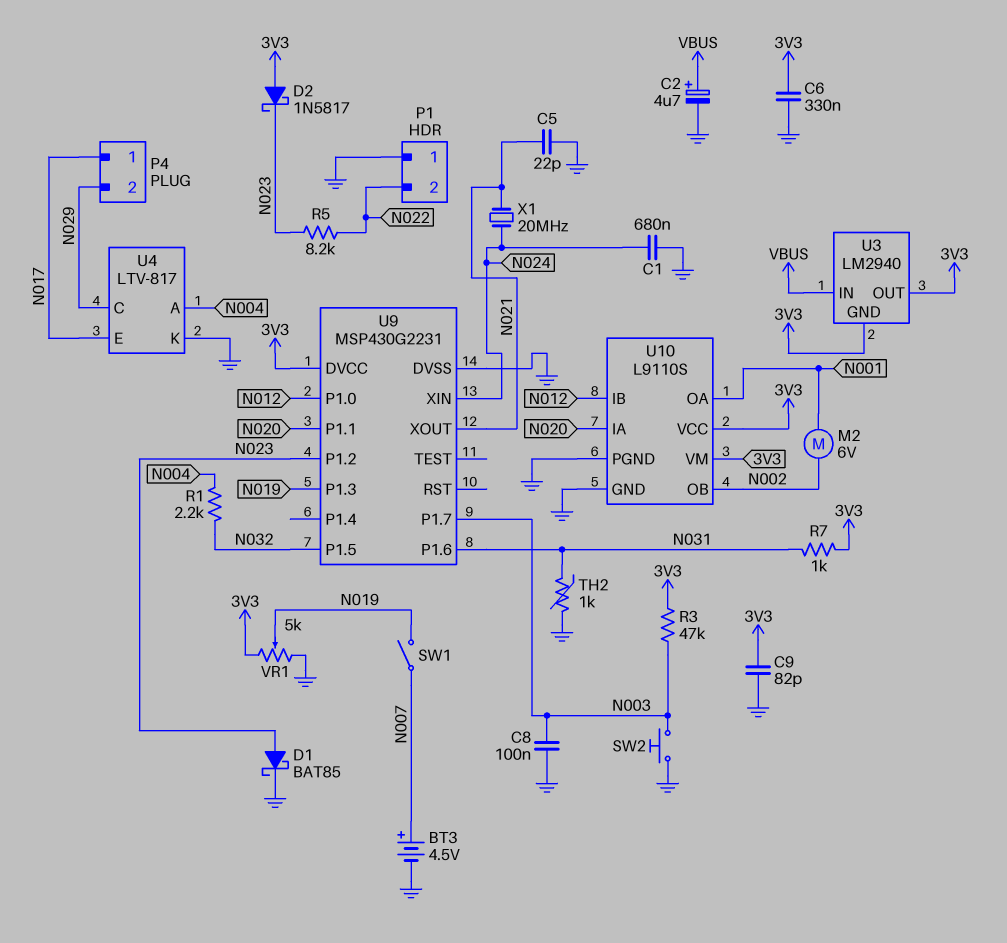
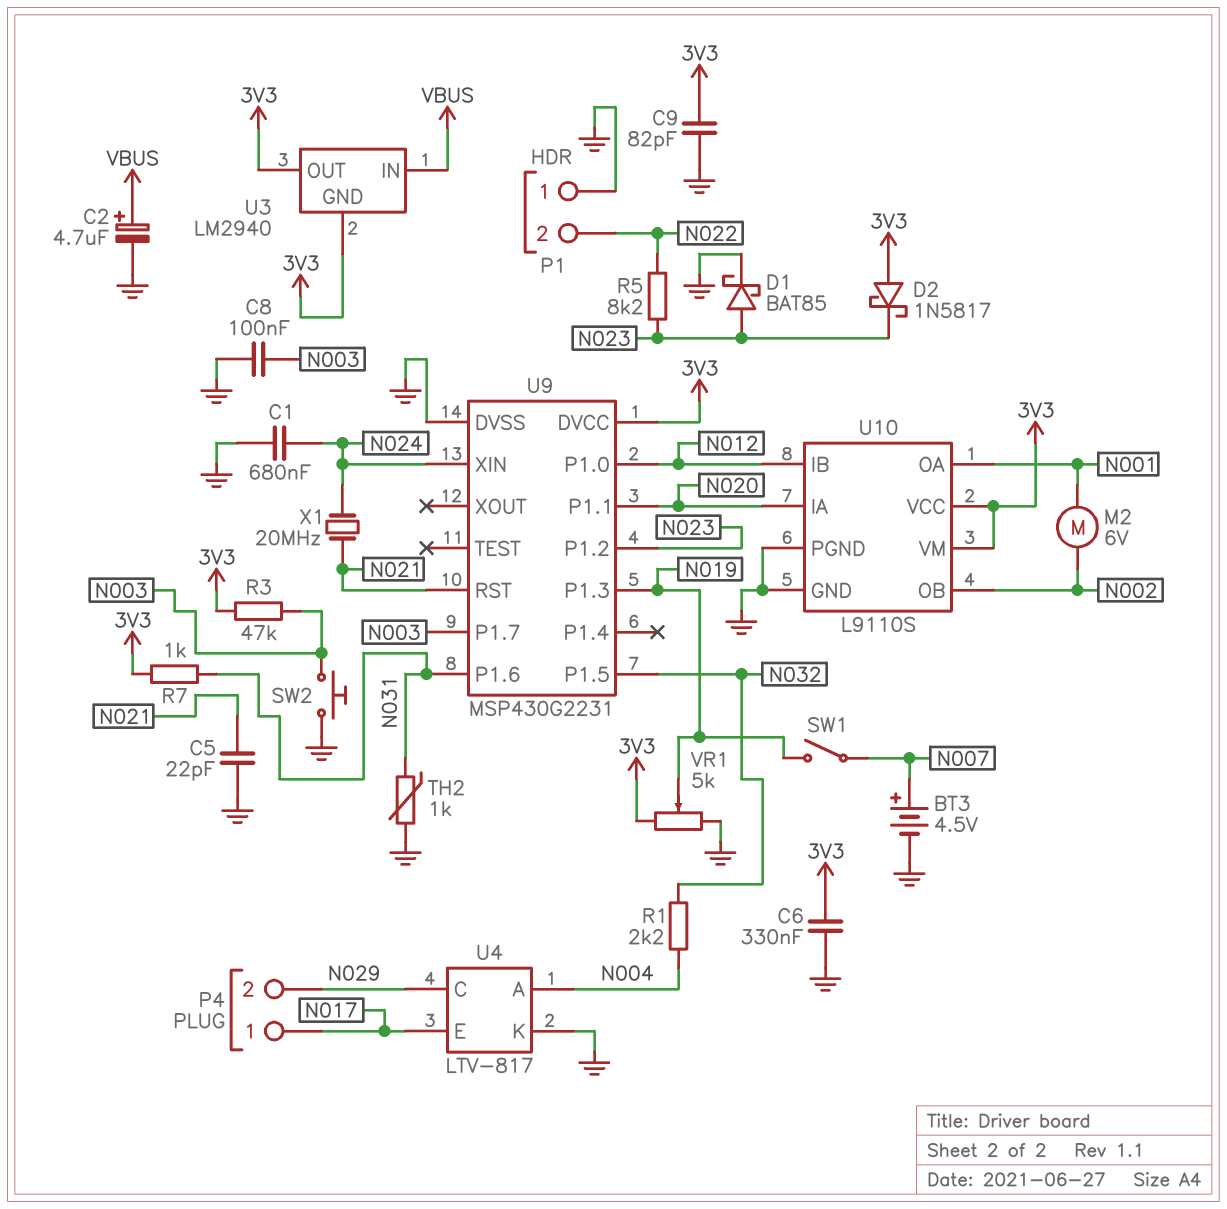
U9 pin RST: none -> N021
U9 pin XOUT: N021 -> none

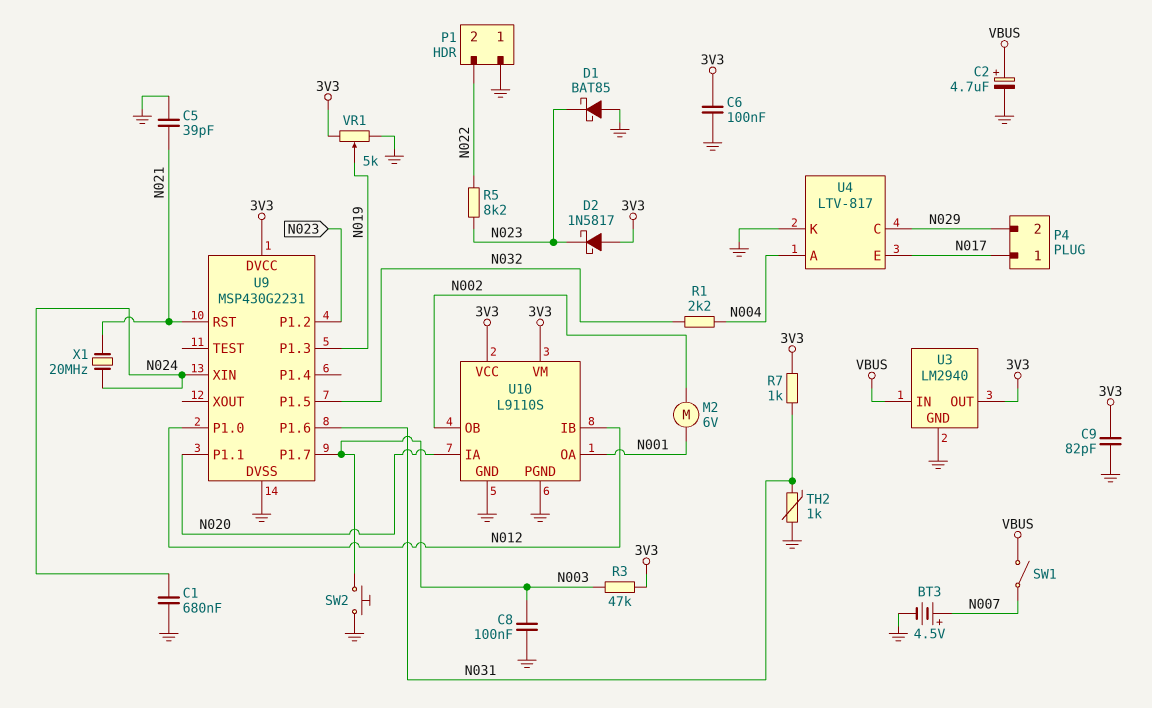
C5: 22pF (GND, N021) -> 39pF (GND, N021)
C6: 330nF (3V3, GND) -> 100nF (3V3, GND)
D1: schottky BAT85 (A N023, K GND) -> schottky BAT85 (A GND, K N023)
SW1: switch (N007, N019) -> switch (N007, VBUS)
U3 pin GND: 3V3 -> GND

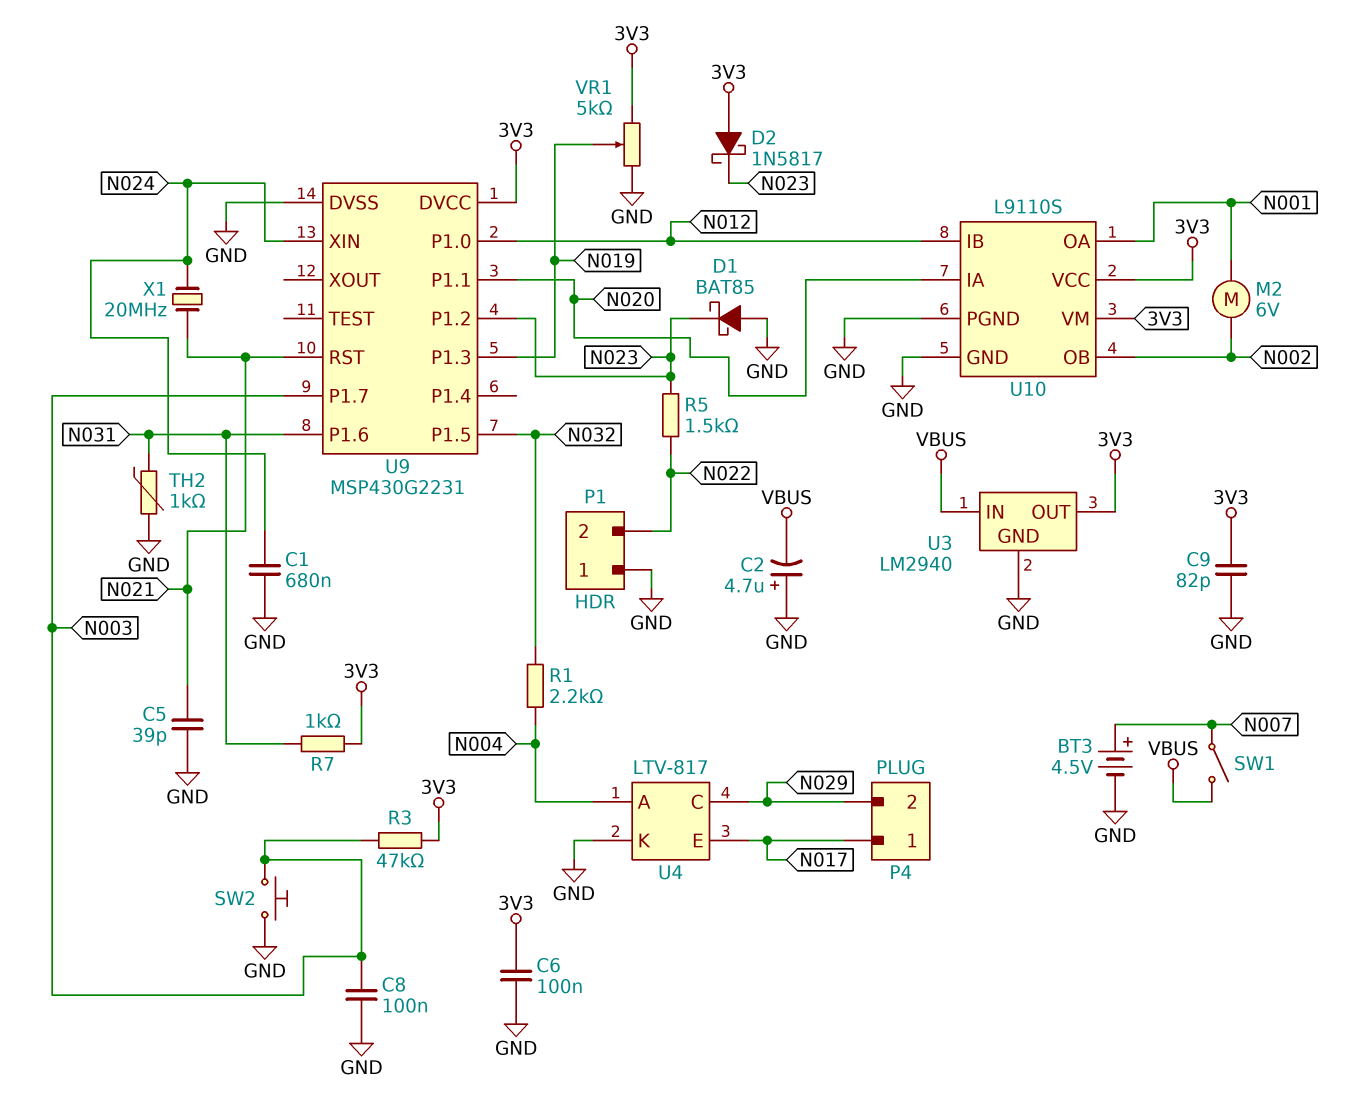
C2: 4.7uF (plus VBUS, minus GND) -> 4.7uF (plus GND, minus VBUS)
R5: 8.2k (N022, N023) -> 1.5k (N022, N023)

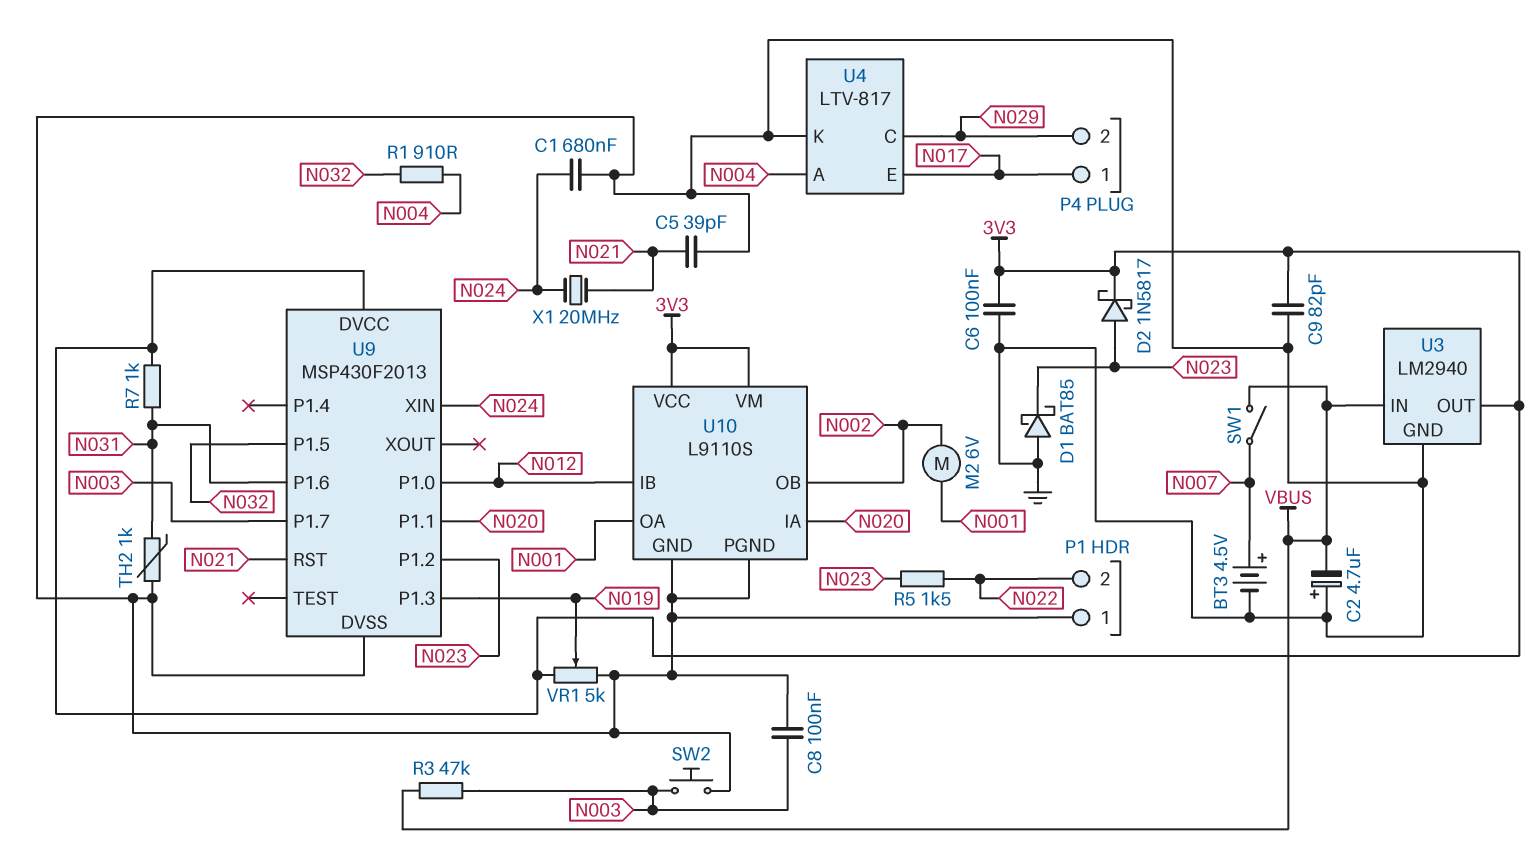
D2: schottky 1N5817 (A 3V3, K N023) -> schottky 1N5817 (A N023, K 3V3)
R1: 2.2k (N004, N032) -> 910 (N004, N032)
R3: 47k (3V3, N003) -> 47k (N003, VBUS)
U9: MSP430G2231 -> MSP430F2013

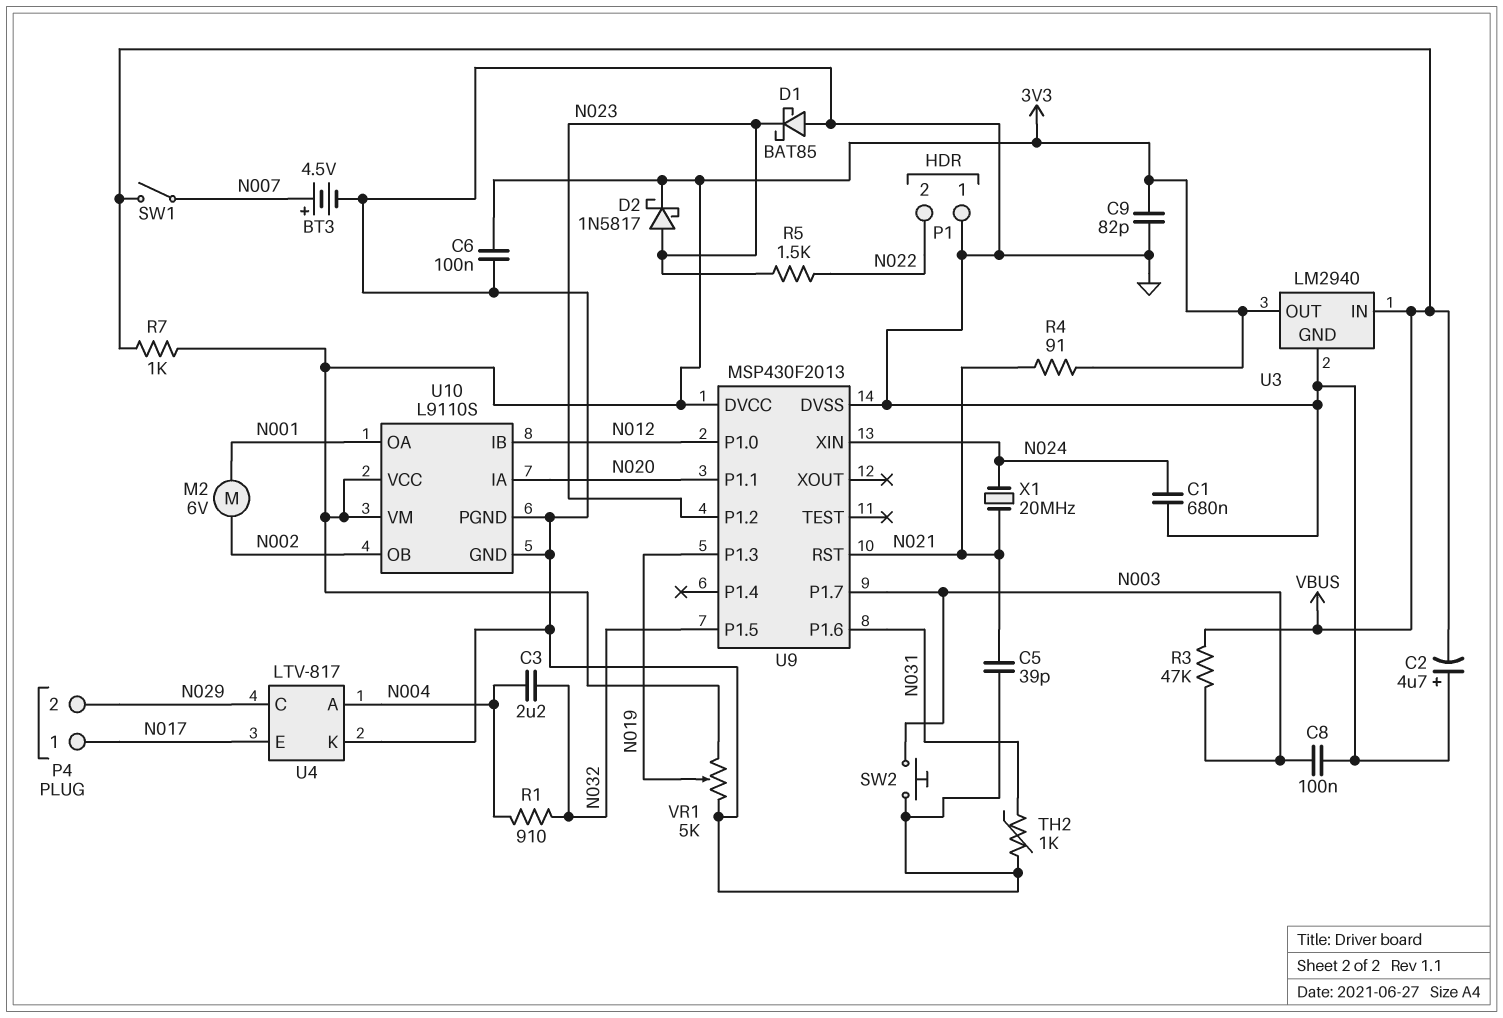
C3: none -> 2.2uF (N004, N032)
R4: none -> 91 (3V3, N021)
R7: 1k (3V3, N031) -> 1k (3V3, VBUS)

